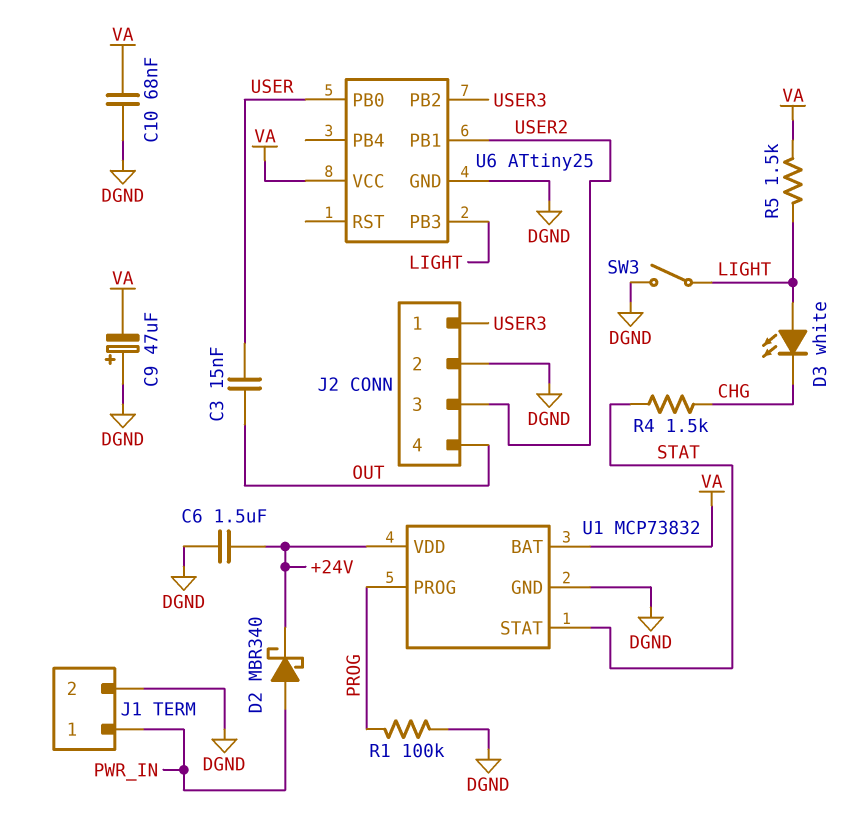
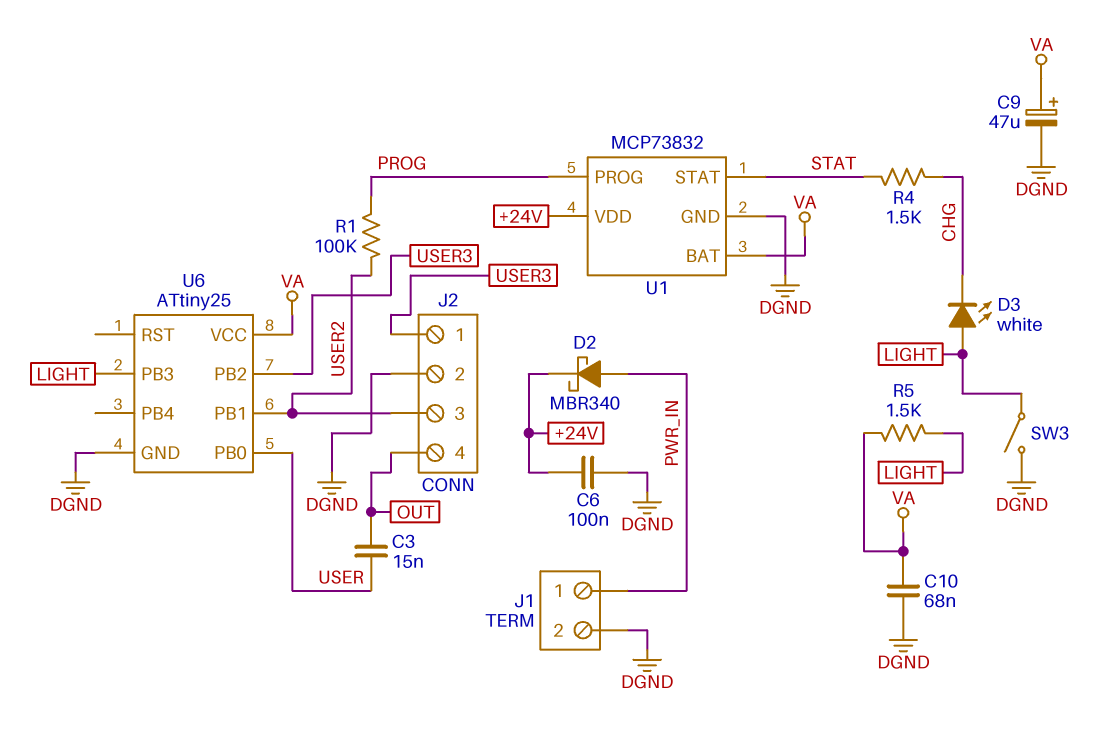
C6: 1.5uF (+24V, DGND) -> 100nF (+24V, DGND)
C9: 47uF (plus DGND, minus VA) -> 47uF (plus VA, minus DGND)
R1: 100k (DGND, PROG) -> 100k (PROG, USER2)

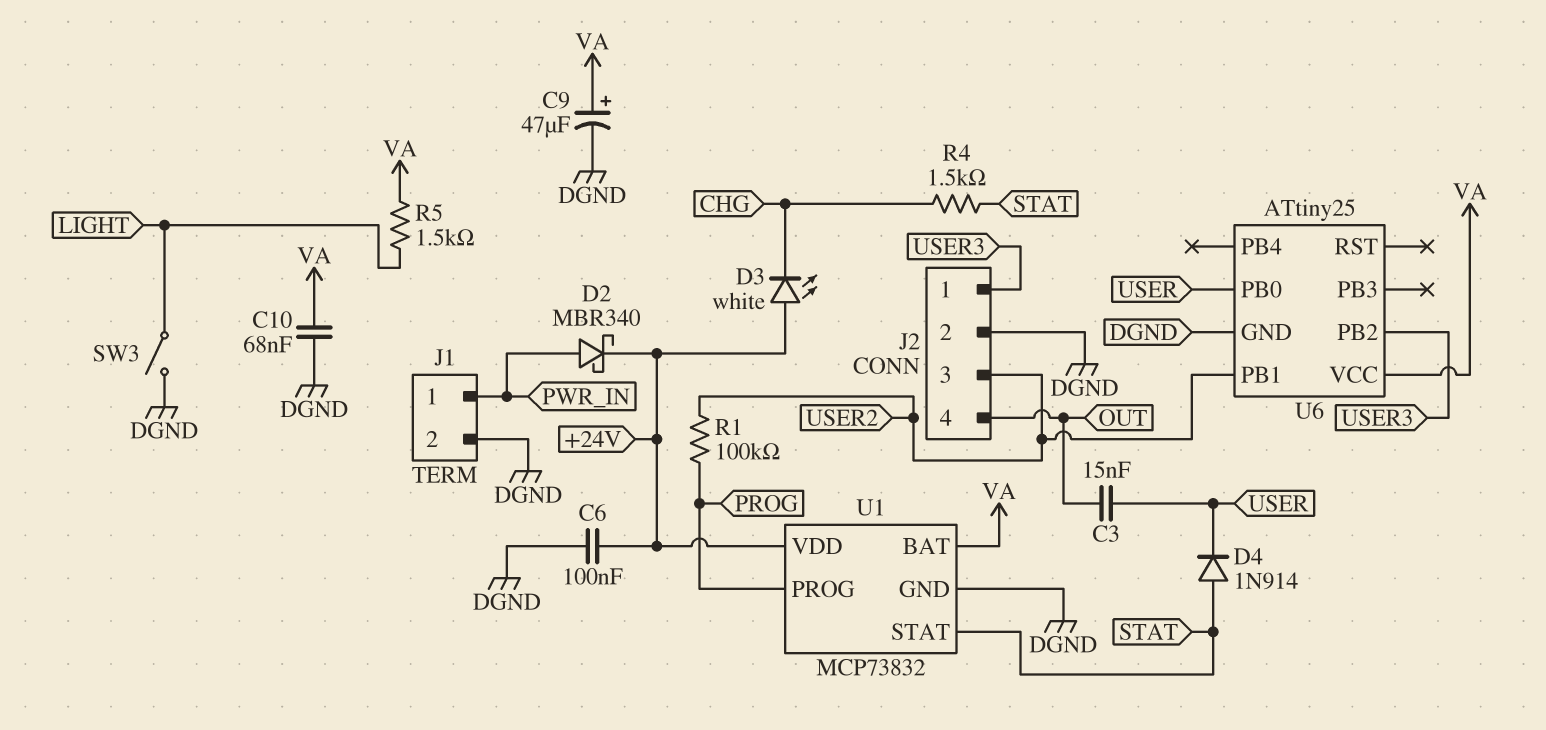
D3: LED white (A LIGHT, K CHG) -> LED white (A +24V, K CHG)
D4: none -> diode 1N914 (A STAT, K USER)
U6 pin PB3: LIGHT -> none

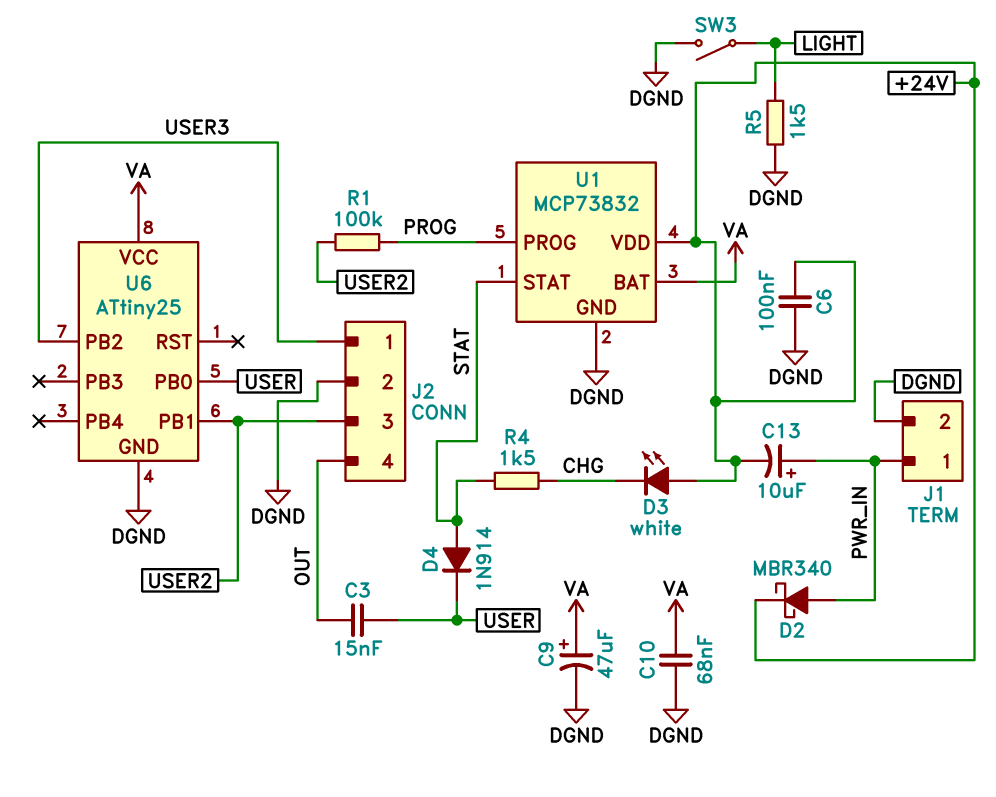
C13: none -> 10uF (plus PWR_IN, minus +24V)
R5: 1.5k (LIGHT, VA) -> 1.5k (DGND, LIGHT)

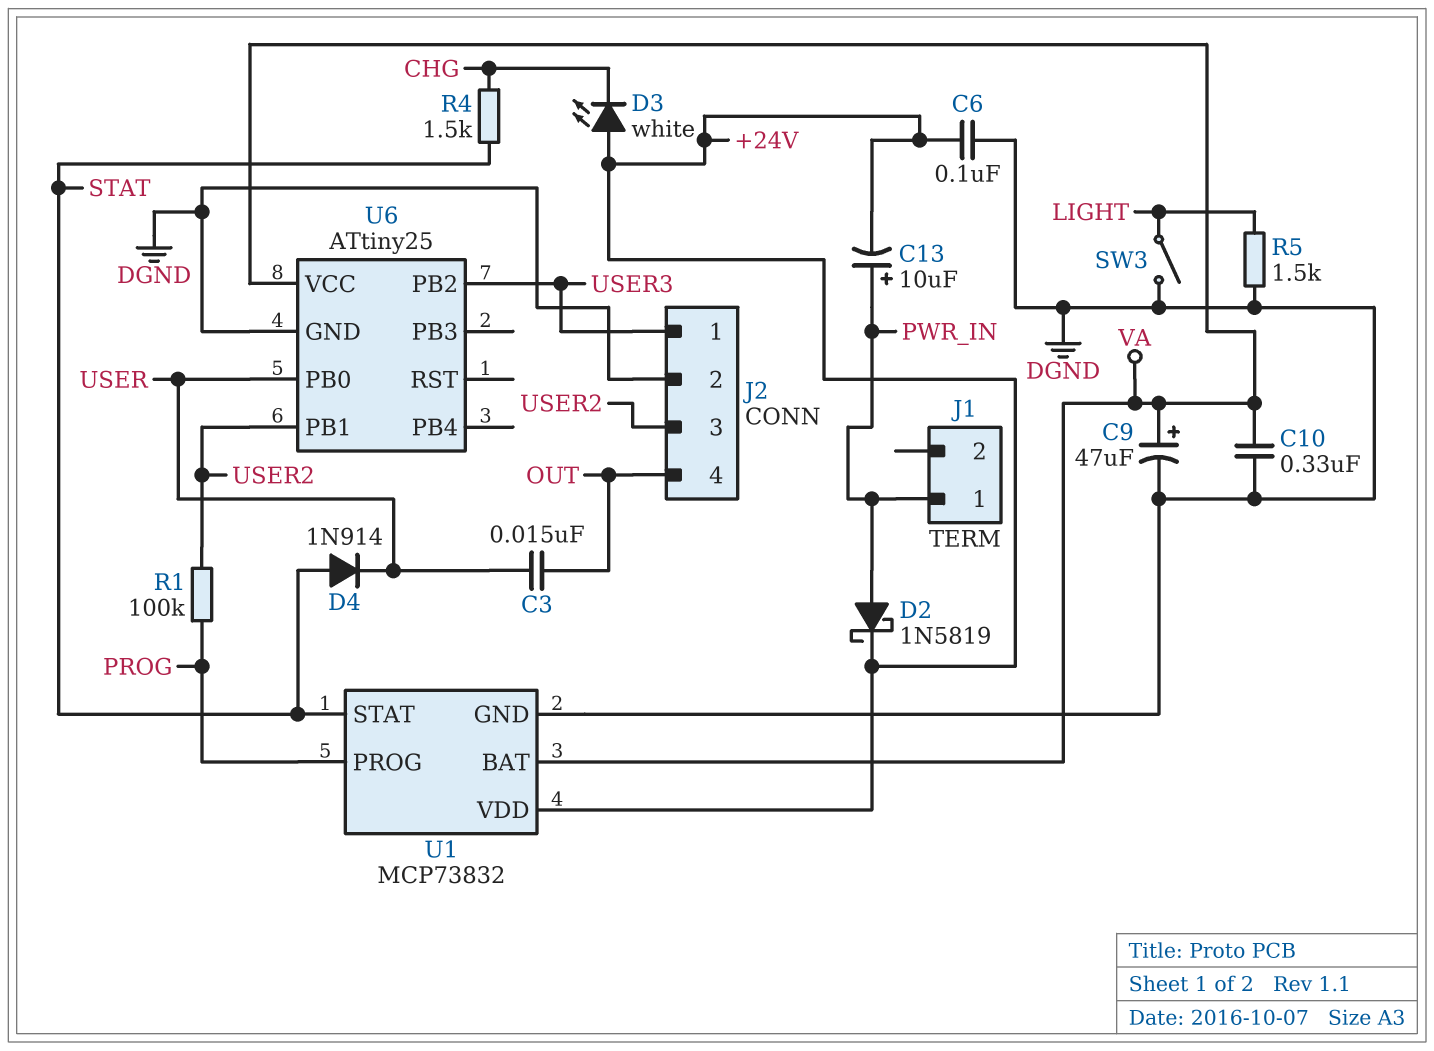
C10: 68nF (DGND, VA) -> 330nF (DGND, VA)
D2: schottky MBR340 (A PWR_IN, K +24V) -> schottky 1N5819 (A PWR_IN, K +24V)
J1 pin 2: DGND -> none

